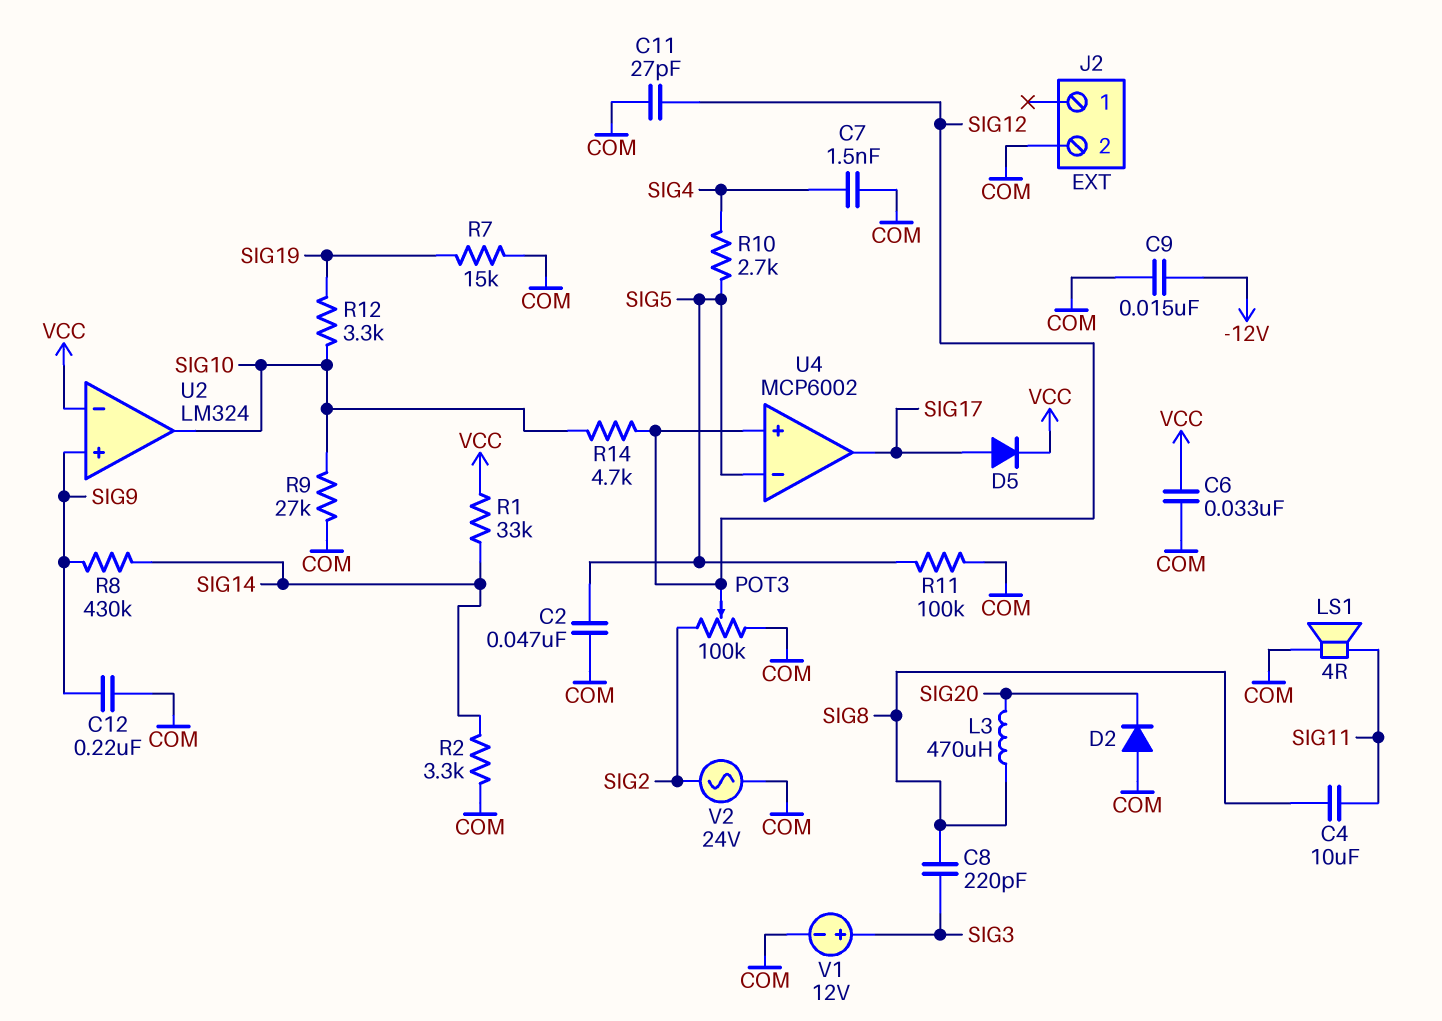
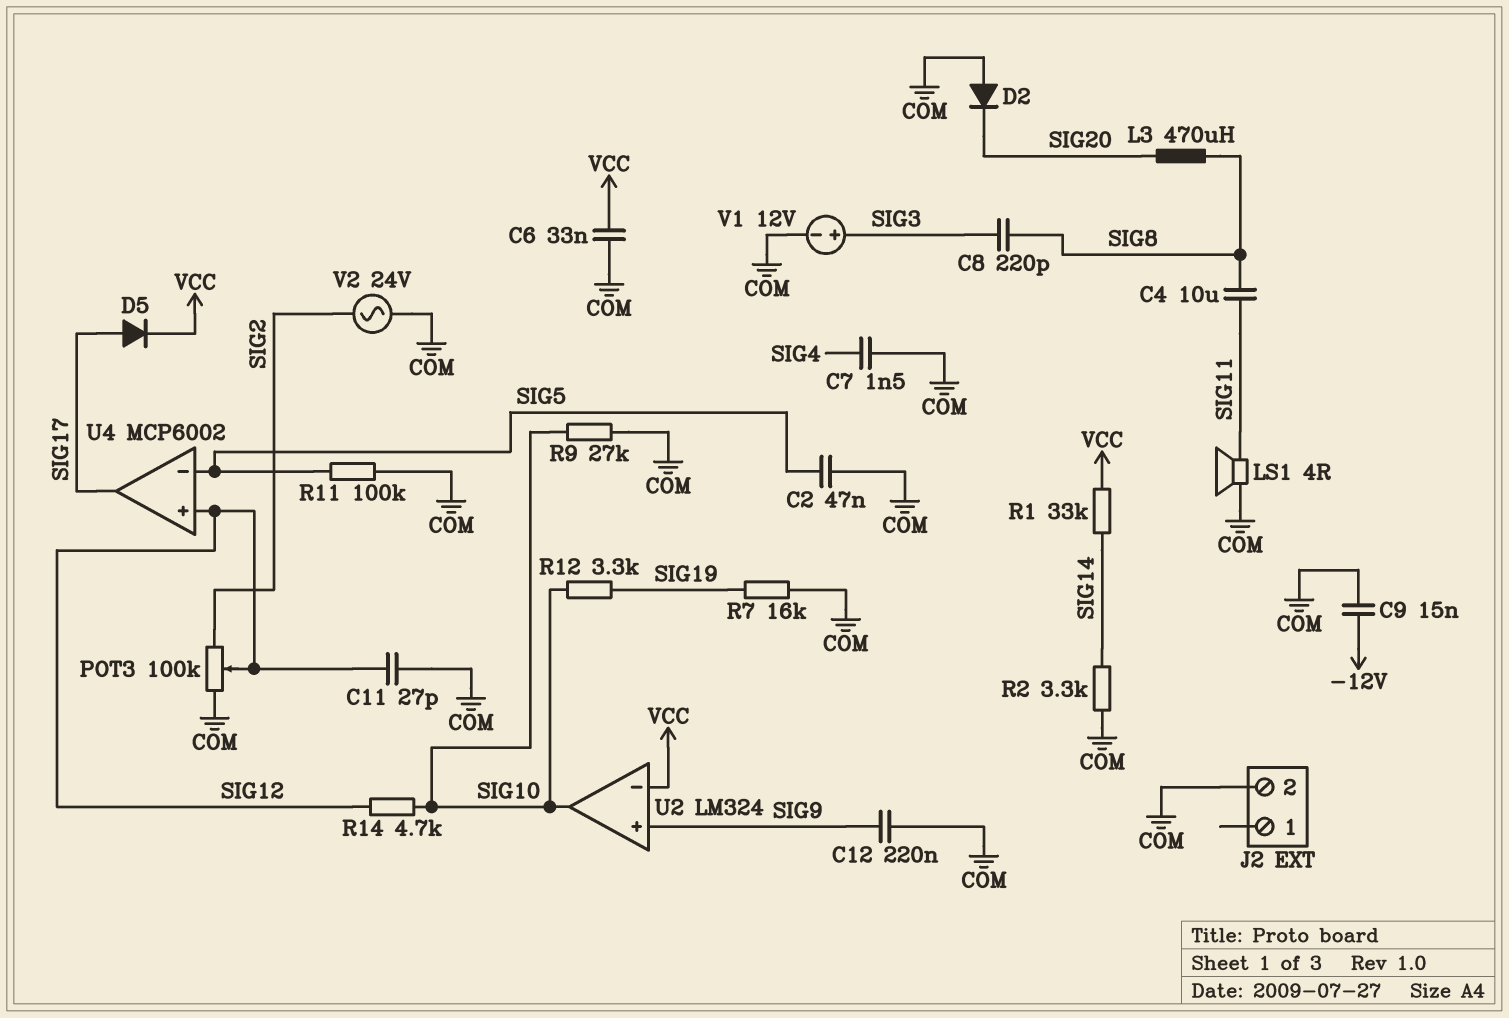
R7: 15k (COM, SIG19) -> 16k (COM, SIG19)
R8: 430k (SIG9, SIG14) -> none
R10: 2.7k (SIG4, SIG5) -> none

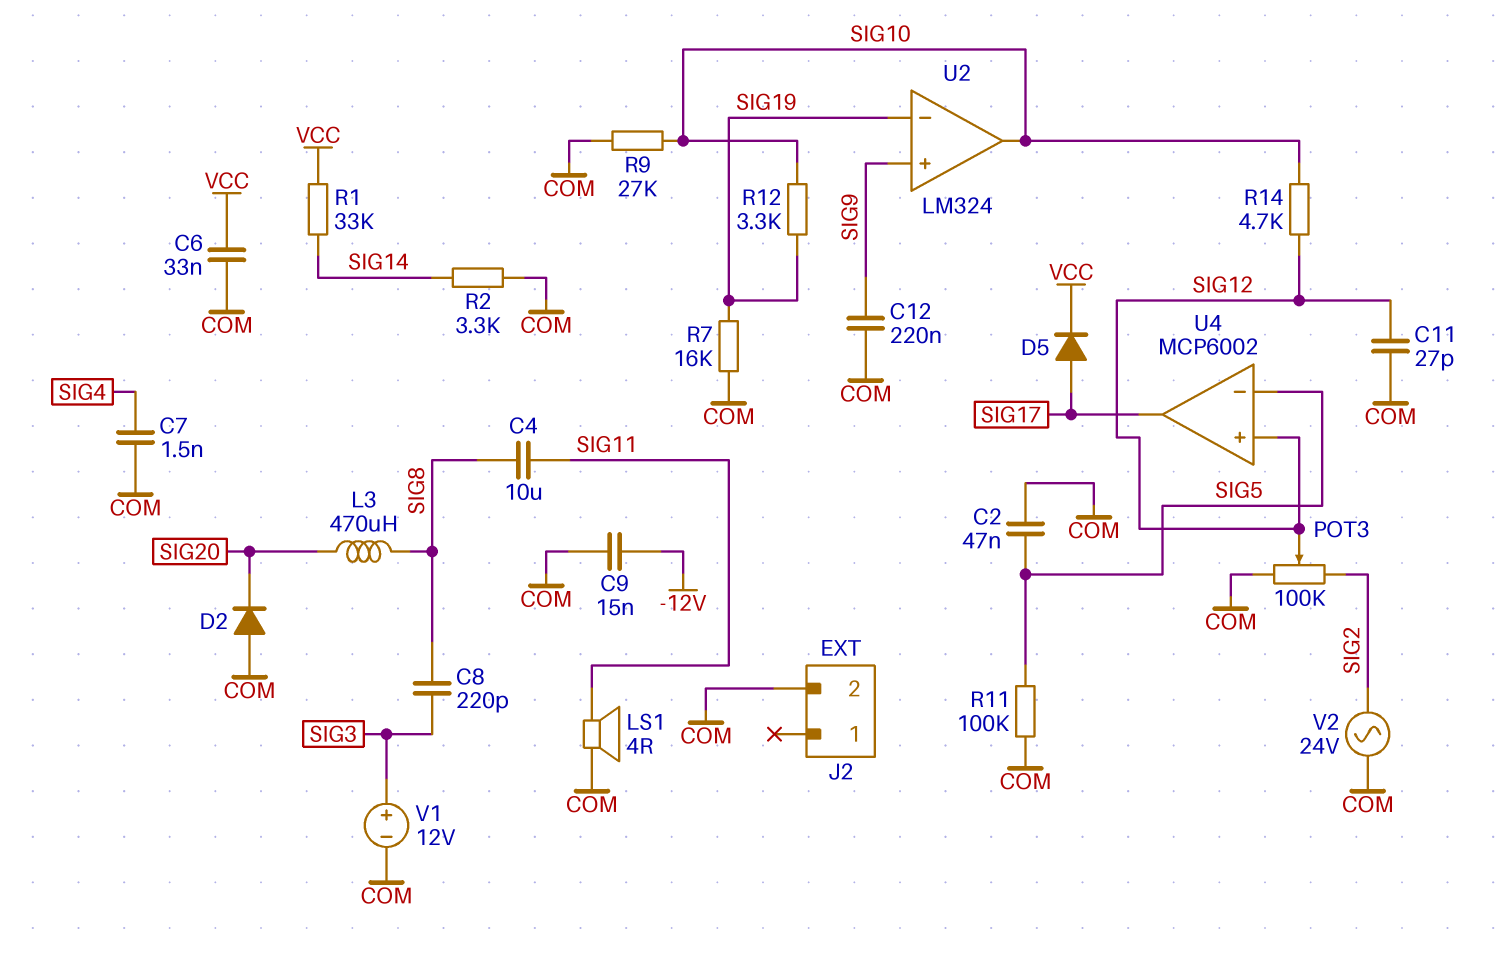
U2 pin in-: VCC -> SIG19

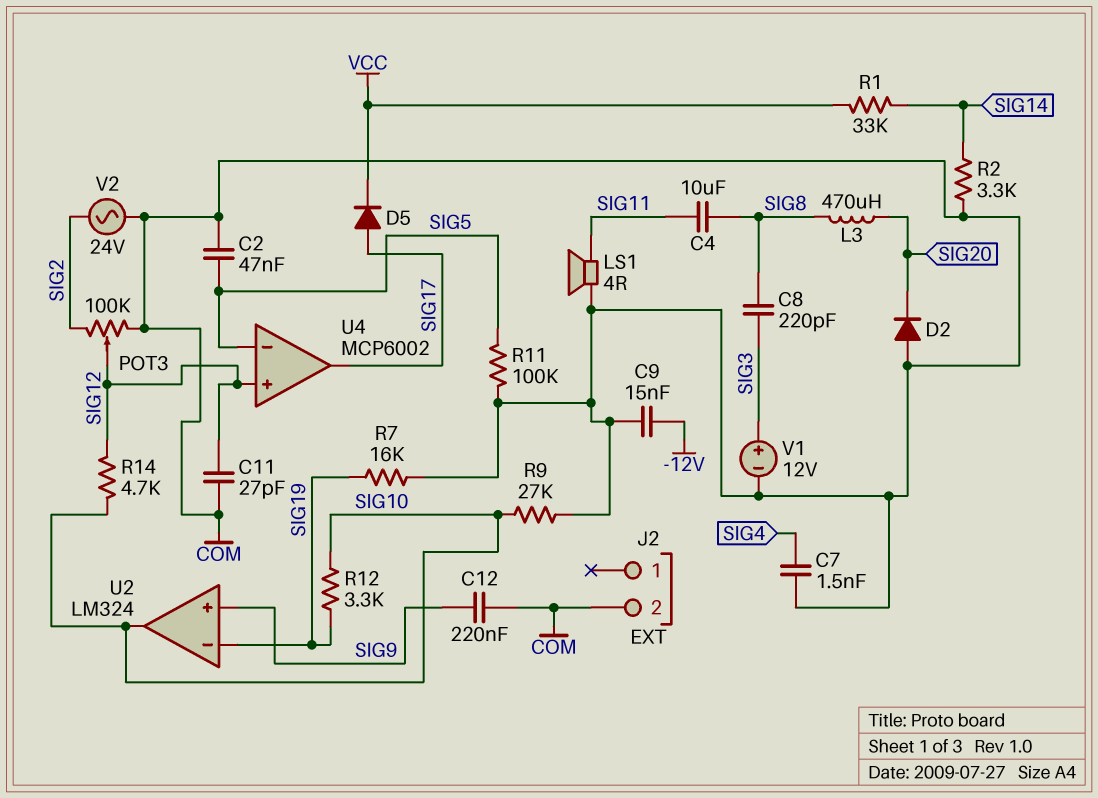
C6: 33nF (COM, VCC) -> none

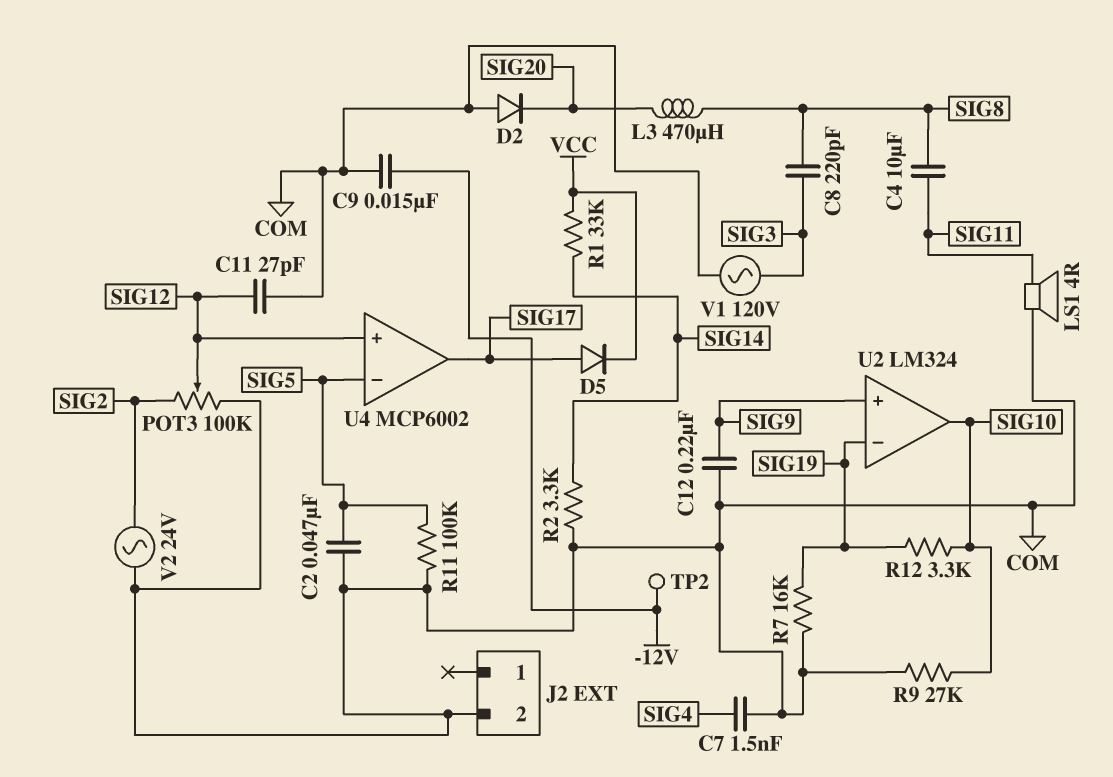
R14: 4.7k (SIG10, SIG12) -> none
TP2: none -> test point (-12V)
V1: 12V (plus SIG3, minus COM) -> AC 120V (COM, SIG3)

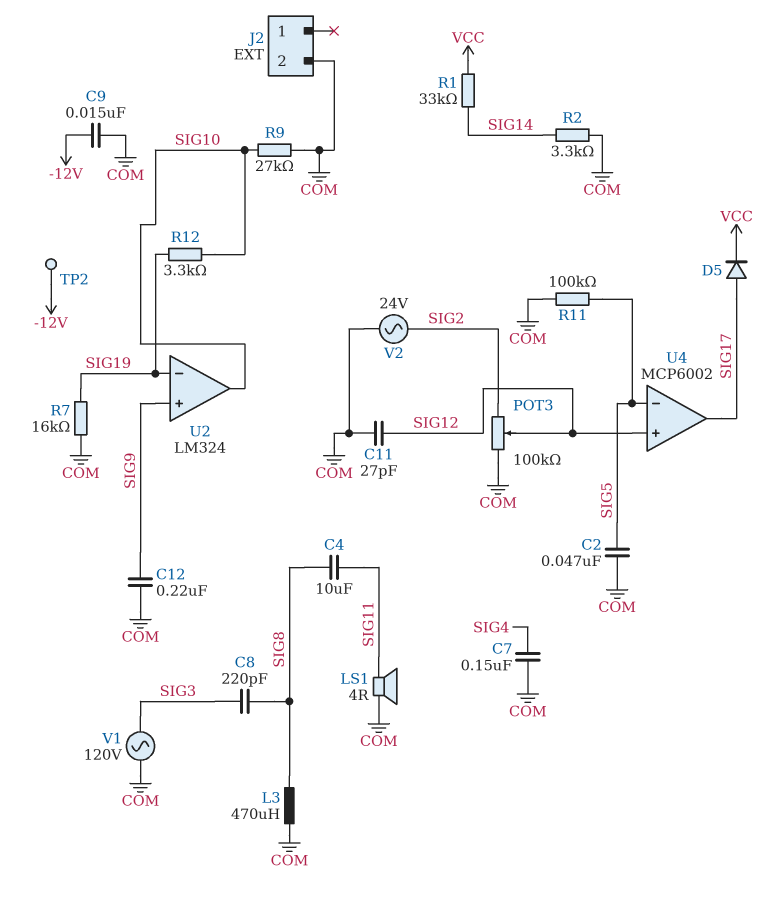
C7: 1.5nF (COM, SIG4) -> 150nF (COM, SIG4)
D2: diode (A COM, K SIG20) -> none
L3: 470uH (SIG8, SIG20) -> 470uH (COM, SIG8)

